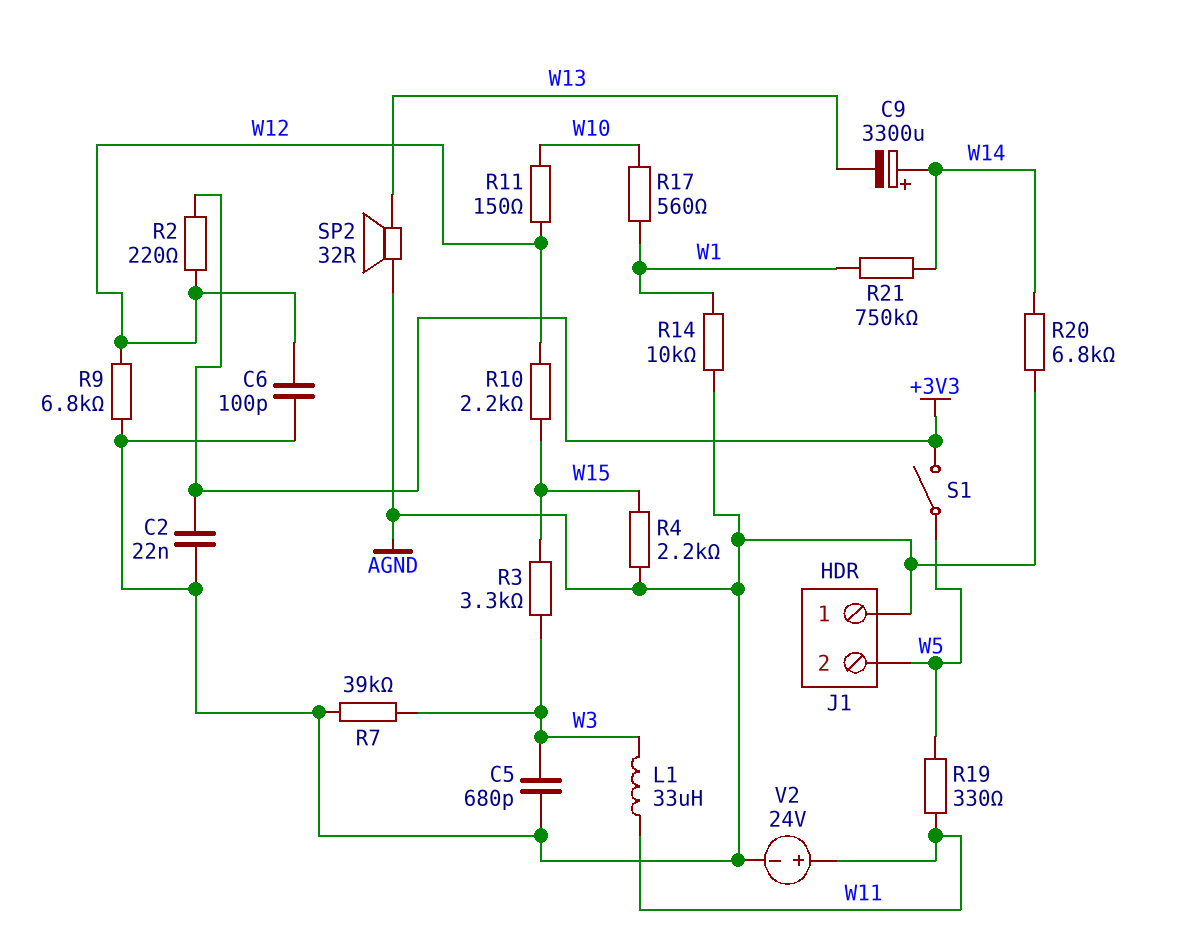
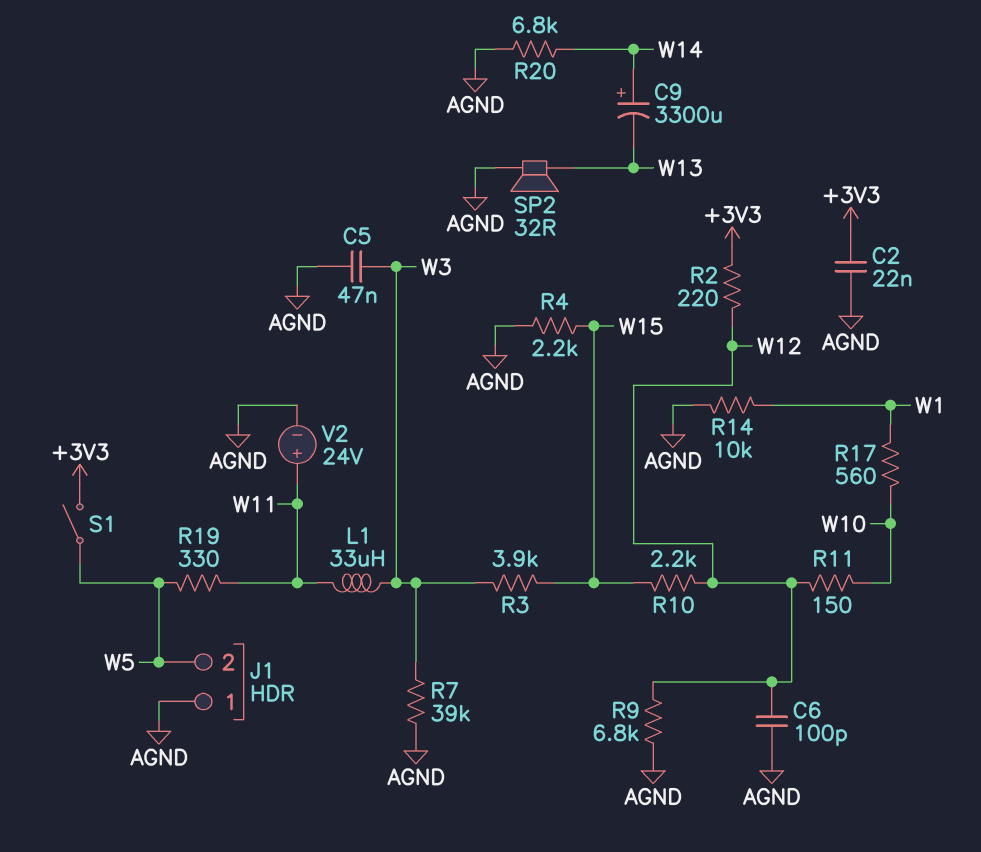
C5: 680pF (AGND, W3) -> 47nF (AGND, W3)
R3: 3.3k (W3, W15) -> 3.9k (W3, W15)
R21: 750k (W1, W14) -> none

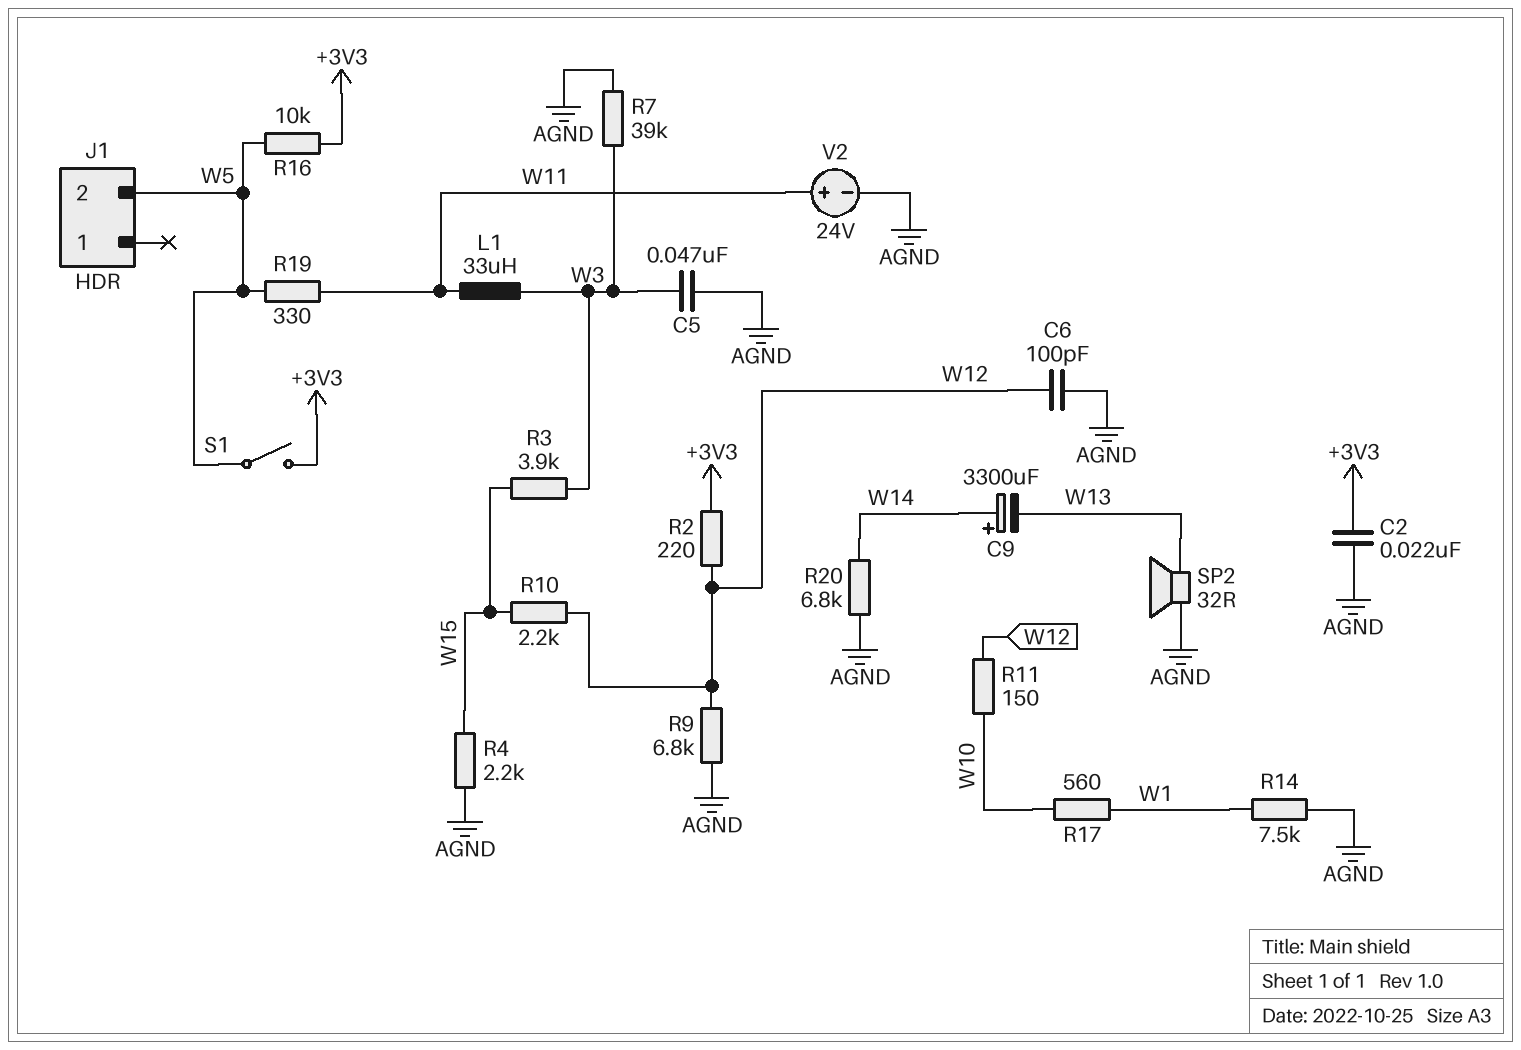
J1 pin 1: AGND -> none
R14: 10k (AGND, W1) -> 7.5k (AGND, W1)
R16: none -> 10k (+3V3, W5)

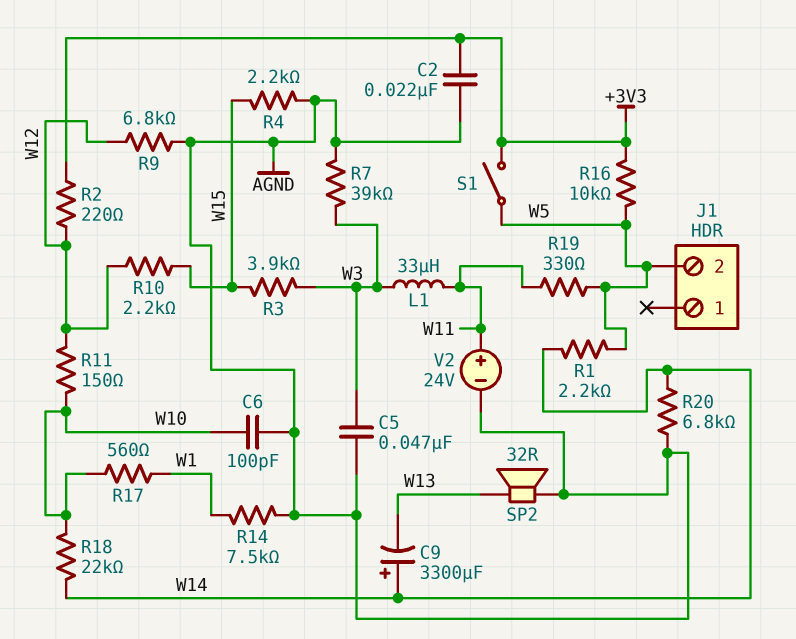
C6: 100pF (AGND, W12) -> 100pF (AGND, W10)
R1: none -> 2.2k (W5, W14)
R18: none -> 22k (W10, W14)

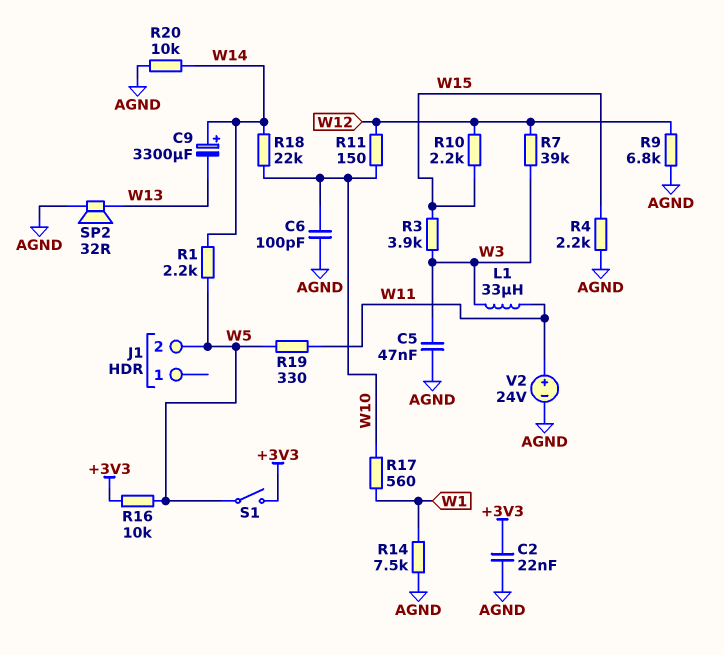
R2: 220 (+3V3, W12) -> none
R7: 39k (AGND, W3) -> 39k (W3, W12)
R20: 6.8k (AGND, W14) -> 10k (AGND, W14)

